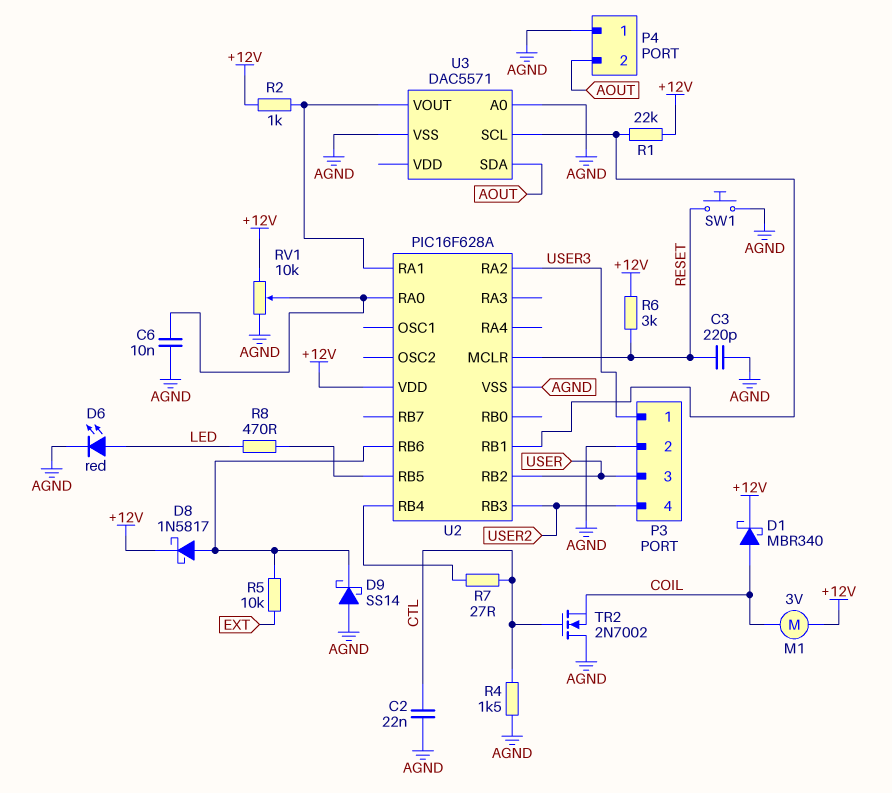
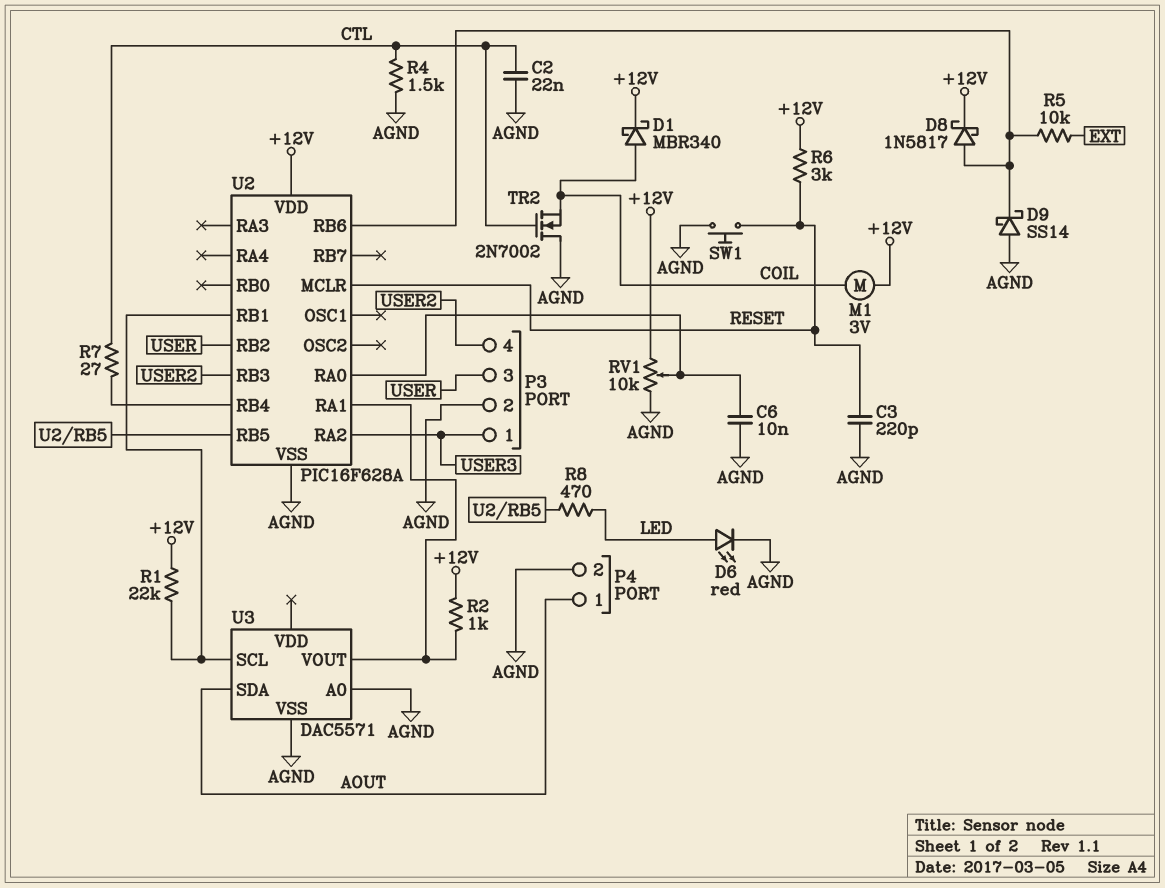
P4 pin 1: AGND -> AOUT
P4 pin 2: AOUT -> AGND

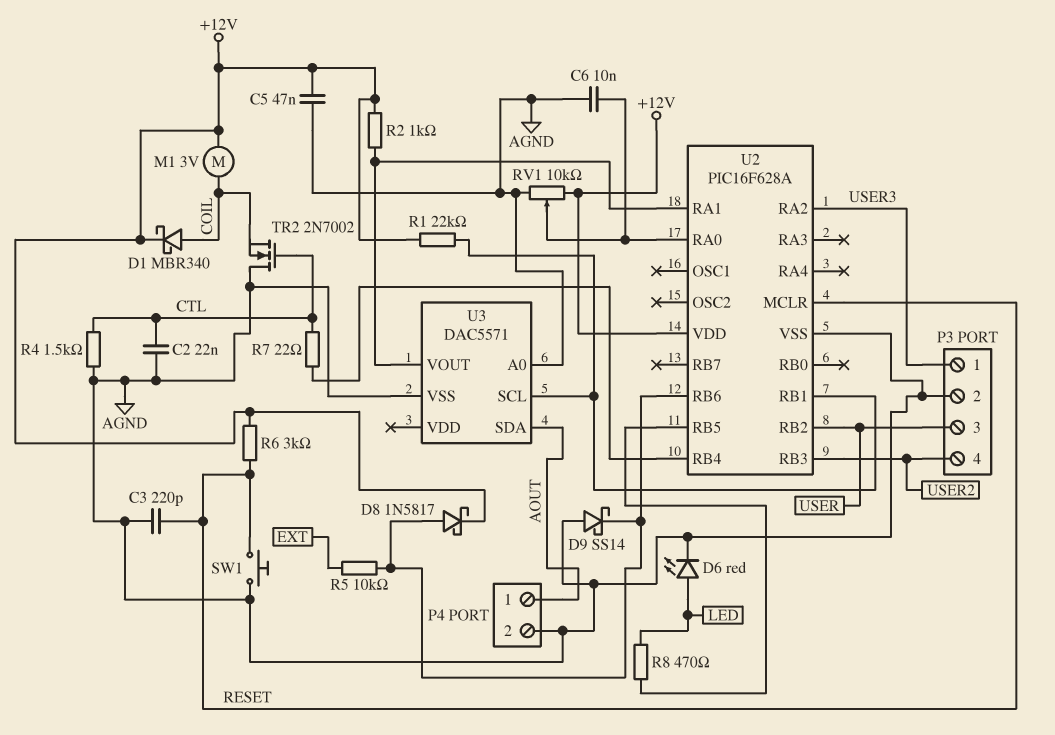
C5: none -> 47nF (+12V, AGND)
R7: 27 (CTL, U2/RB4) -> 22 (CTL, U2/RB4)

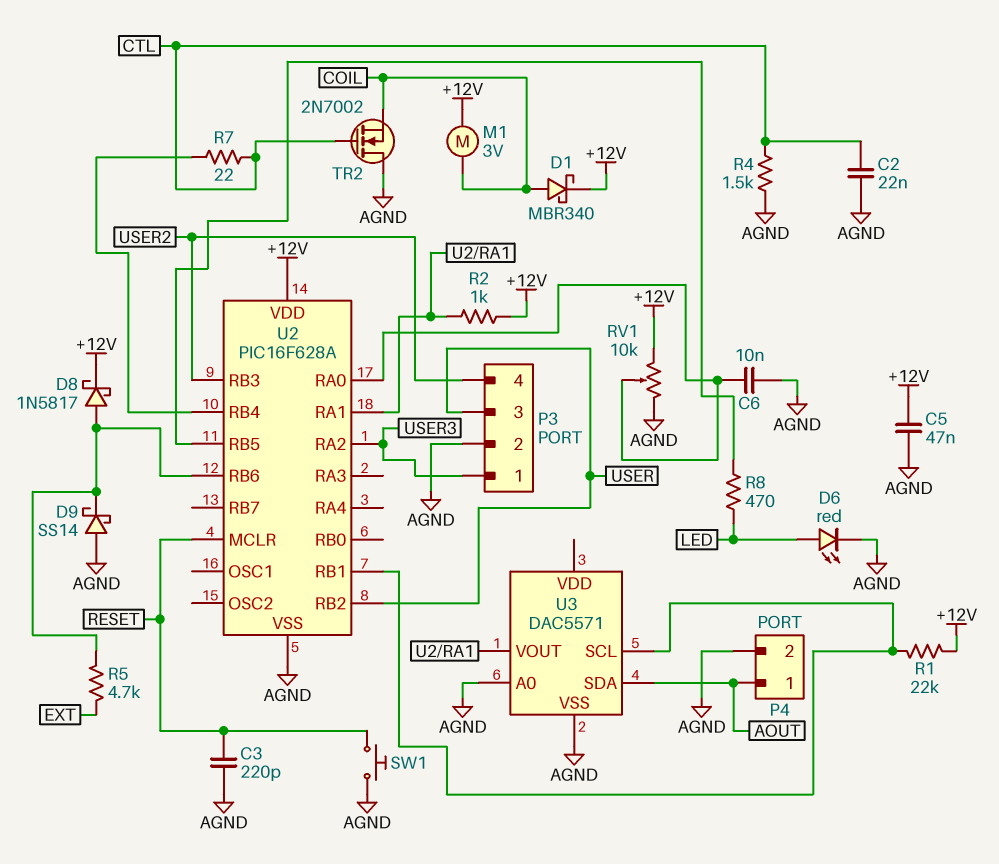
R5: 10k (EXT, U2/RB6) -> 4.7k (EXT, U2/RB6)
R6: 3k (+12V, RESET) -> none

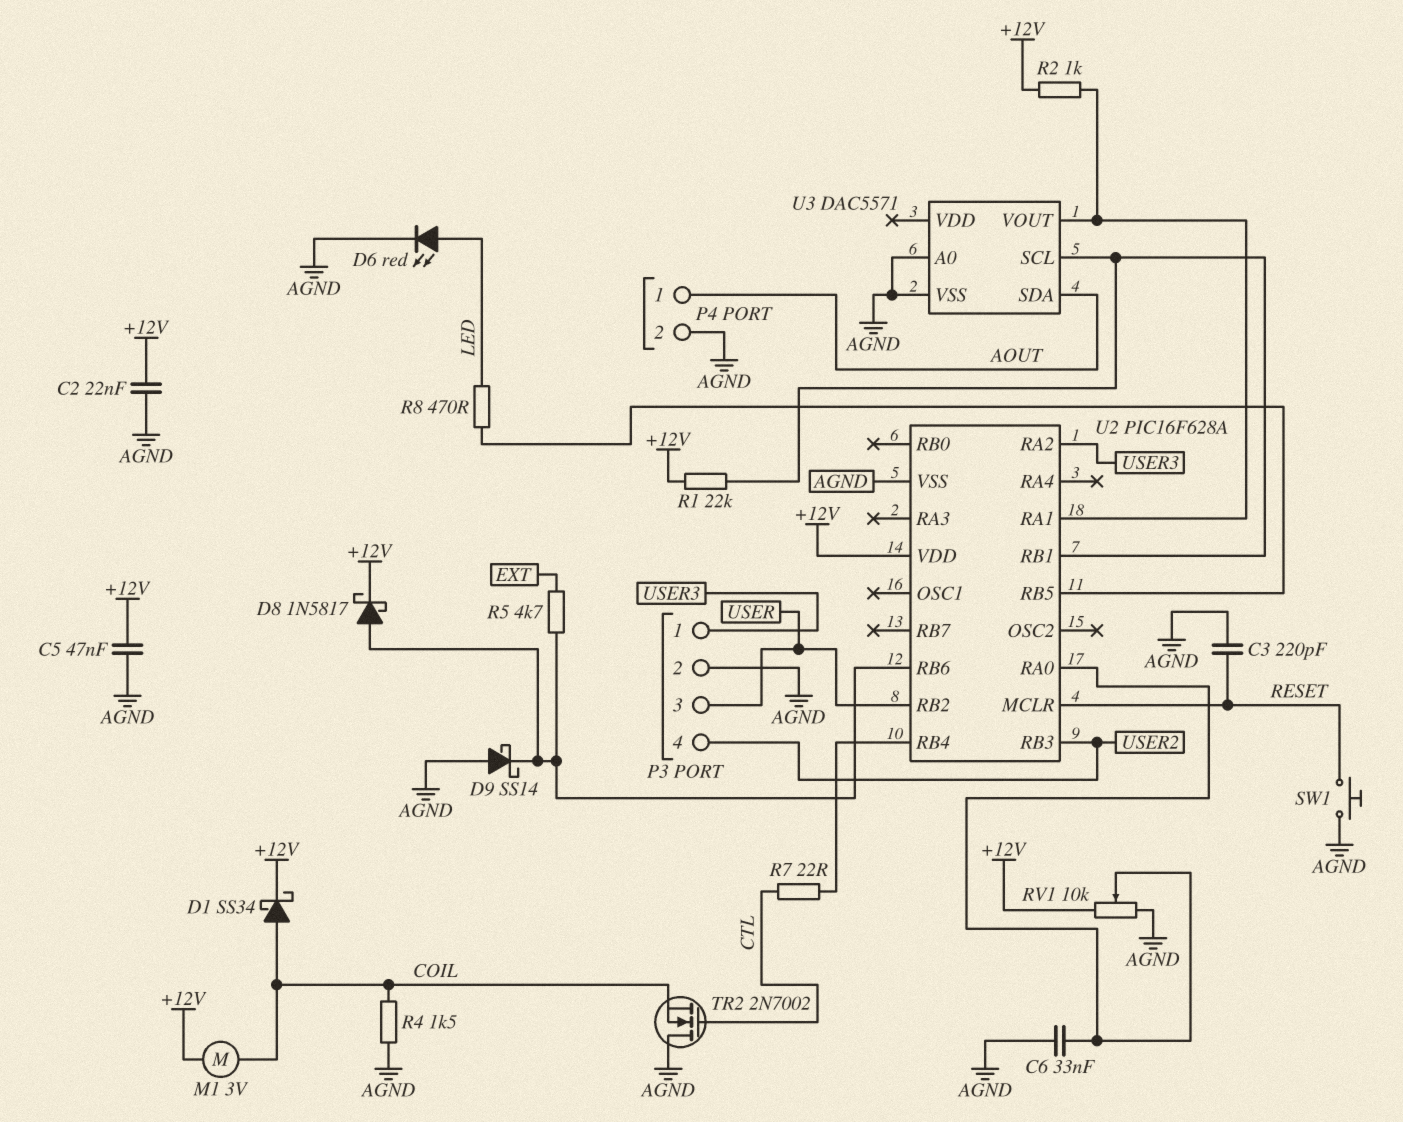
C2: 22nF (AGND, CTL) -> 22nF (+12V, AGND)
C6: 10nF (AGND, U2/RA0) -> 33nF (AGND, U2/RA0)
D1: schottky MBR340 (A COIL, K +12V) -> schottky SS34 (A COIL, K +12V)
R4: 1.5k (AGND, CTL) -> 1.5k (AGND, COIL)

